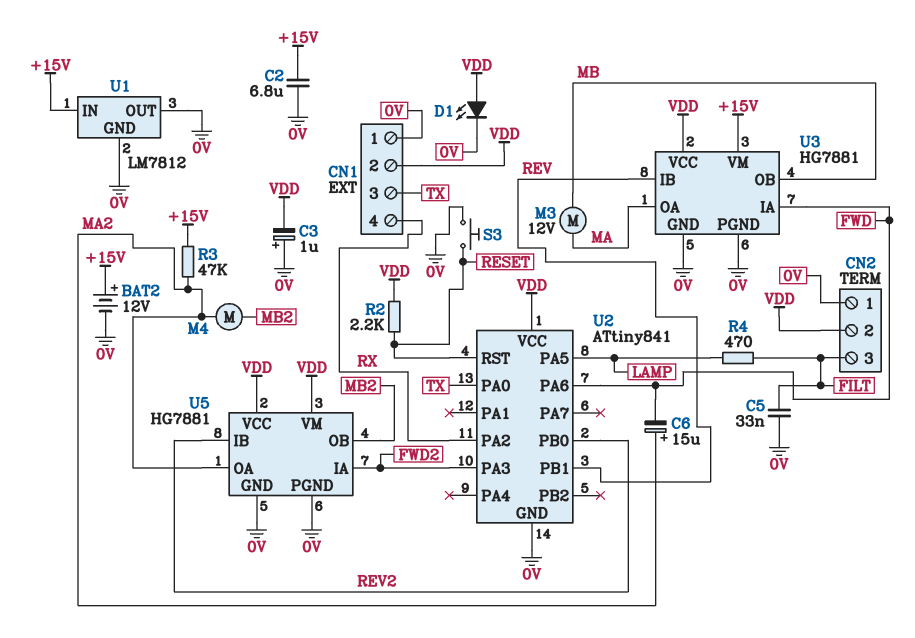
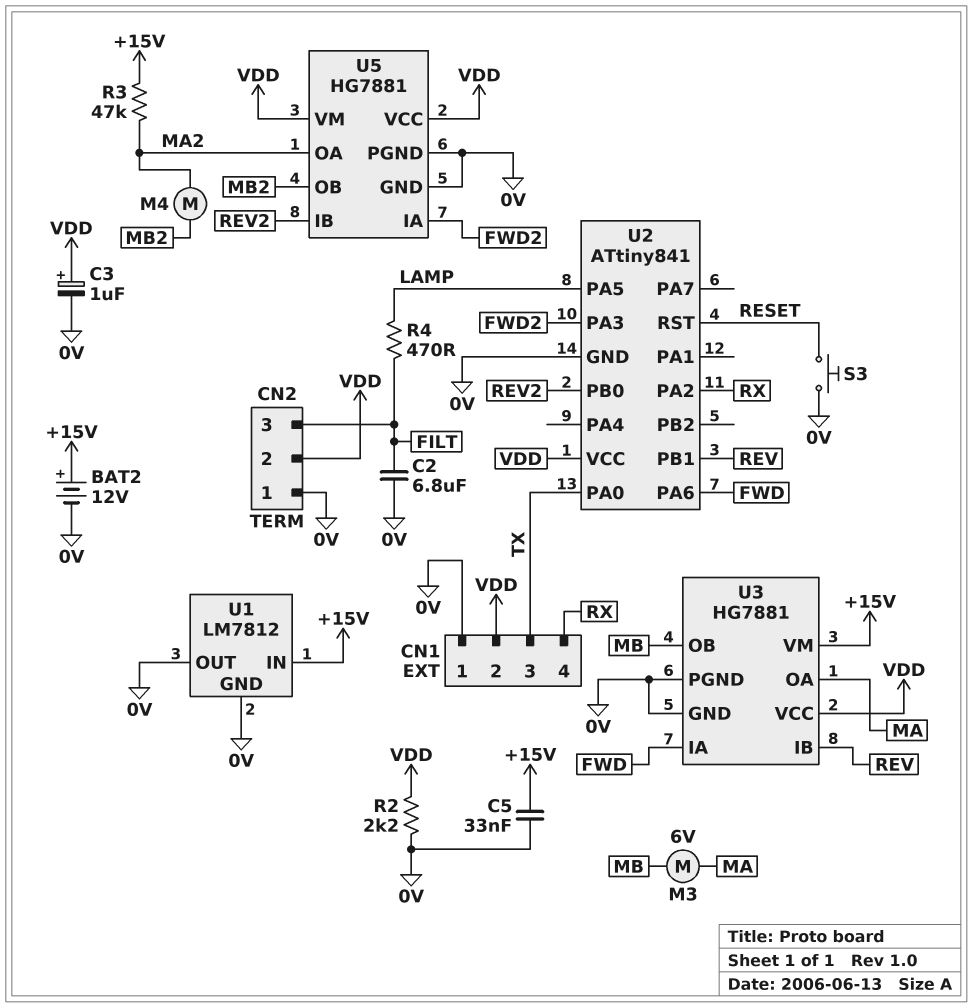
C2: 6.8uF (+15V, 0V) -> 6.8uF (0V, FILT)
C3: 1uF (plus 0V, minus VDD) -> 1uF (plus VDD, minus 0V)
C5: 33nF (0V, FILT) -> 33nF (+15V, 0V)
C6: 15uF (plus MA2, minus FWD) -> none
D1: LED (A VDD, K 0V) -> none
M3: motor 12V (MA, MB) -> motor 6V (MA, MB)
R2: 2.2k (RESET, VDD) -> 2.2k (0V, VDD)

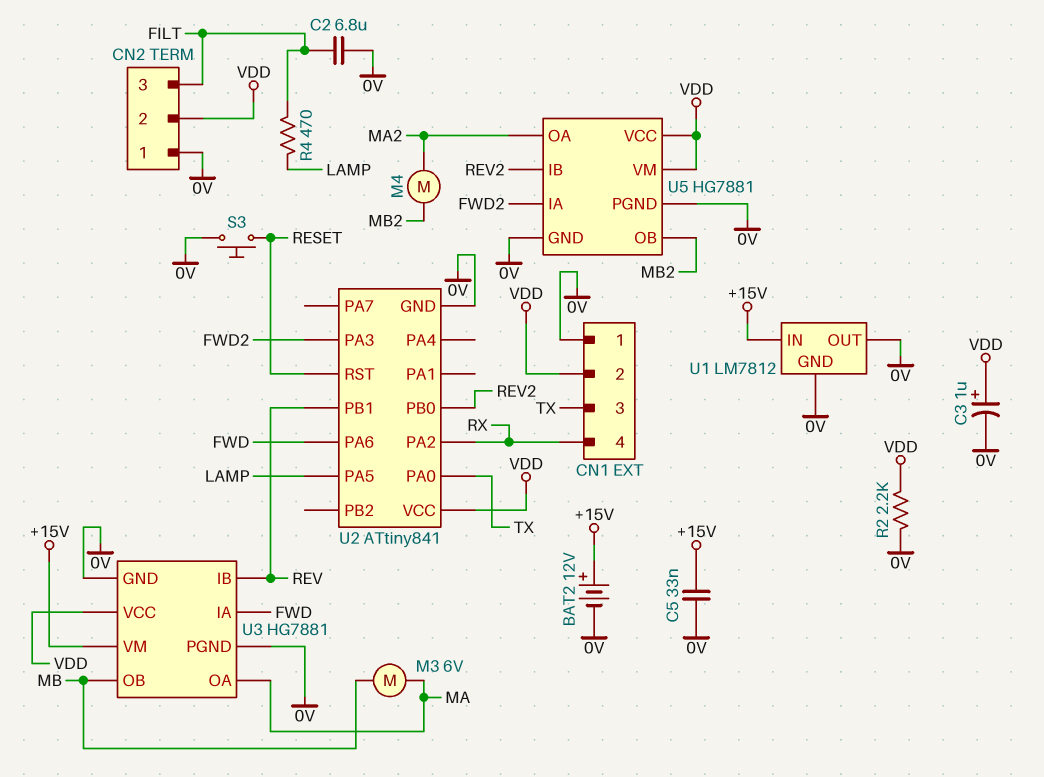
R3: 47k (+15V, MA2) -> none

